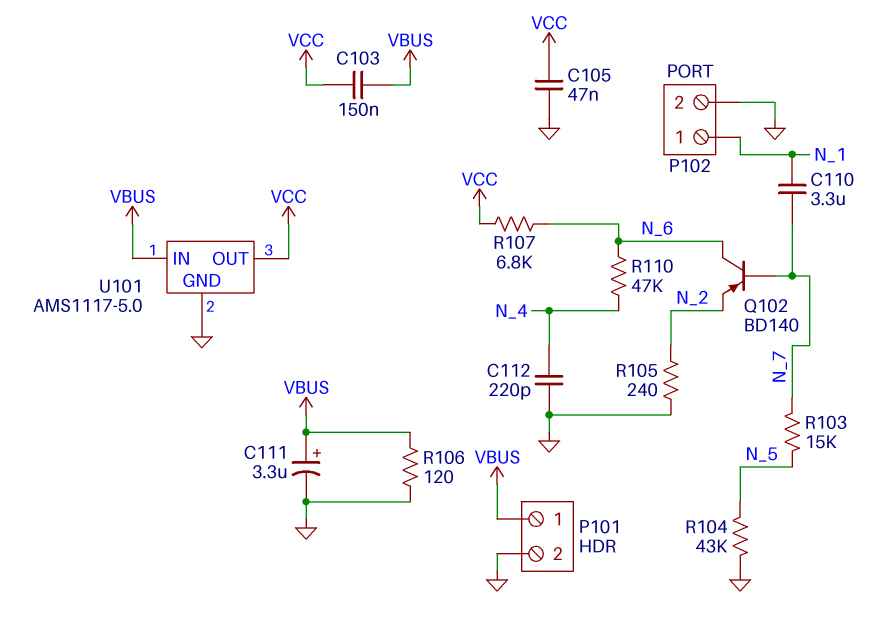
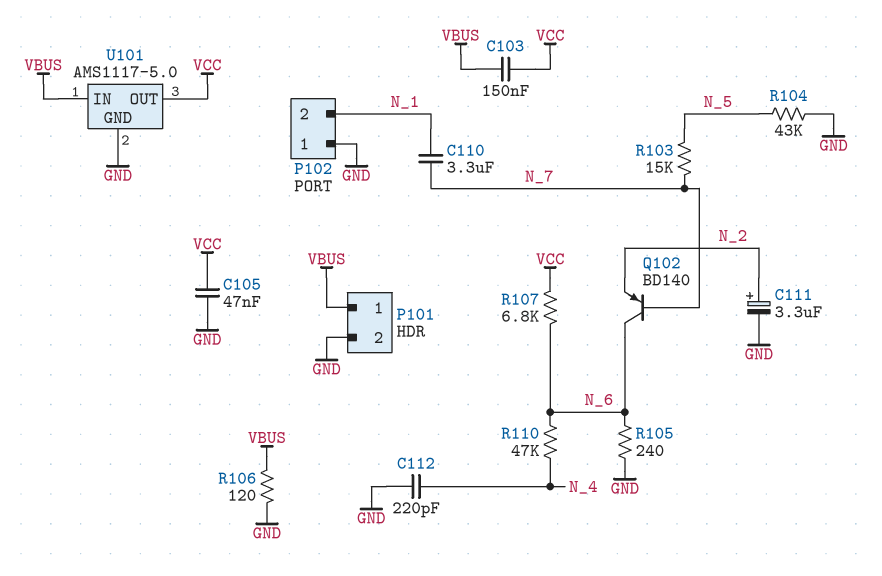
C111: 3.3uF (plus VBUS, minus GND) -> 3.3uF (plus N_2, minus GND)
P102 pin 1: N_1 -> GND
P102 pin 2: GND -> N_1
R105: 240 (GND, N_2) -> 240 (GND, N_6)

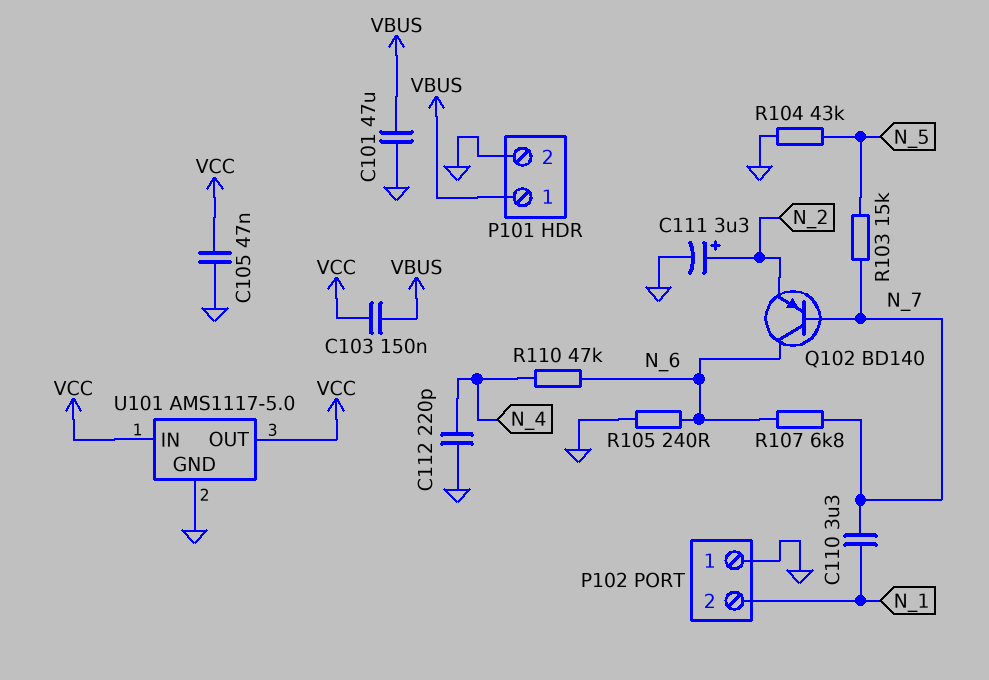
C101: none -> 47uF (GND, VBUS)
R106: 120 (GND, VBUS) -> none
R107: 6.8k (N_6, VCC) -> 6.8k (N_6, N_7)
U101 pin IN: VBUS -> VCC

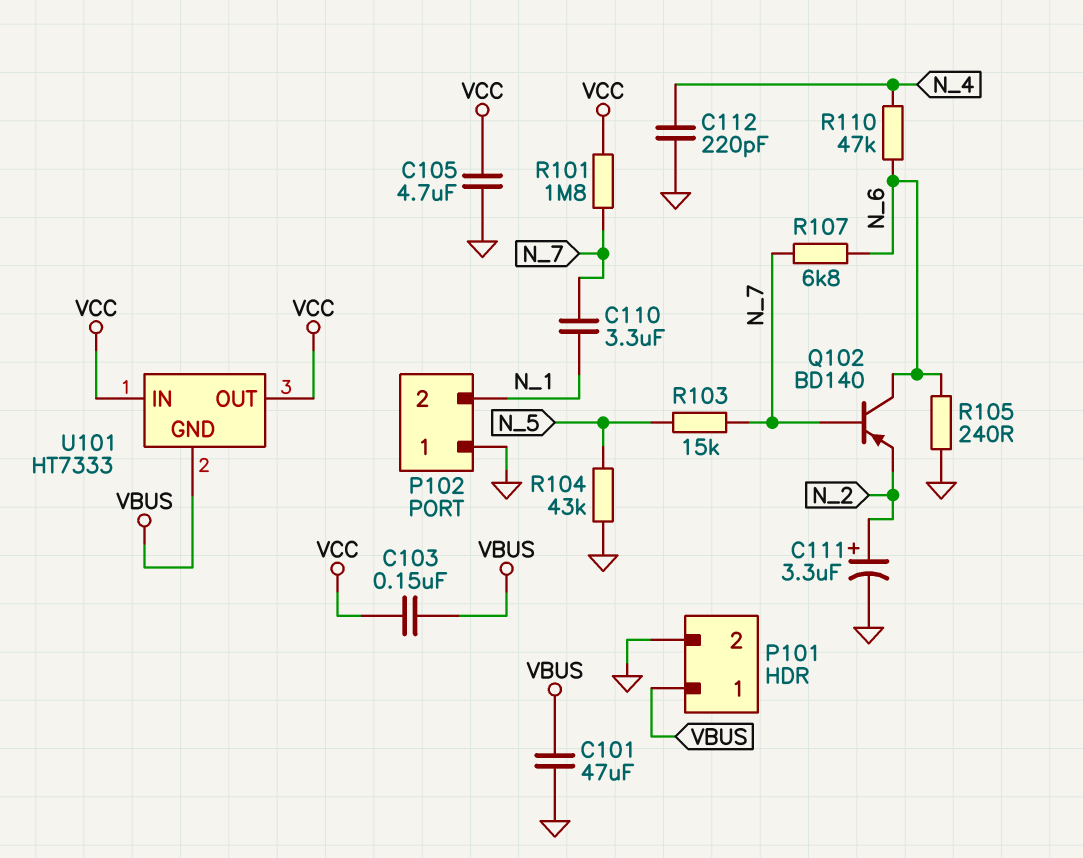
C105: 47nF (GND, VCC) -> 4.7uF (GND, VCC)
R101: none -> 1.8M (N_7, VCC)
U101: AMS1117-5.0 -> HT7333
U101 pin GND: GND -> VBUS

